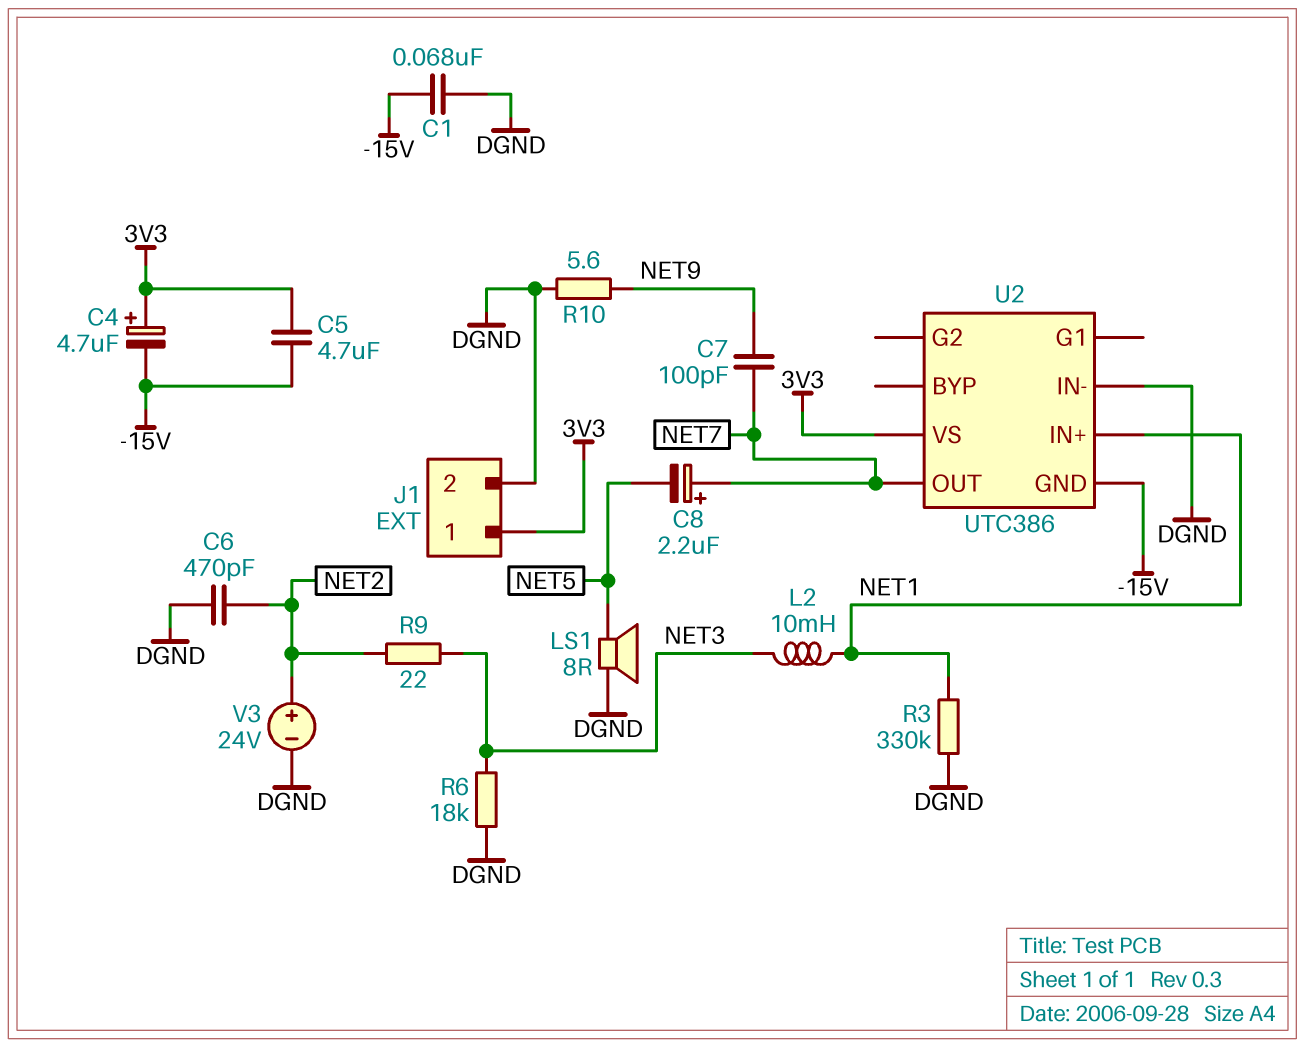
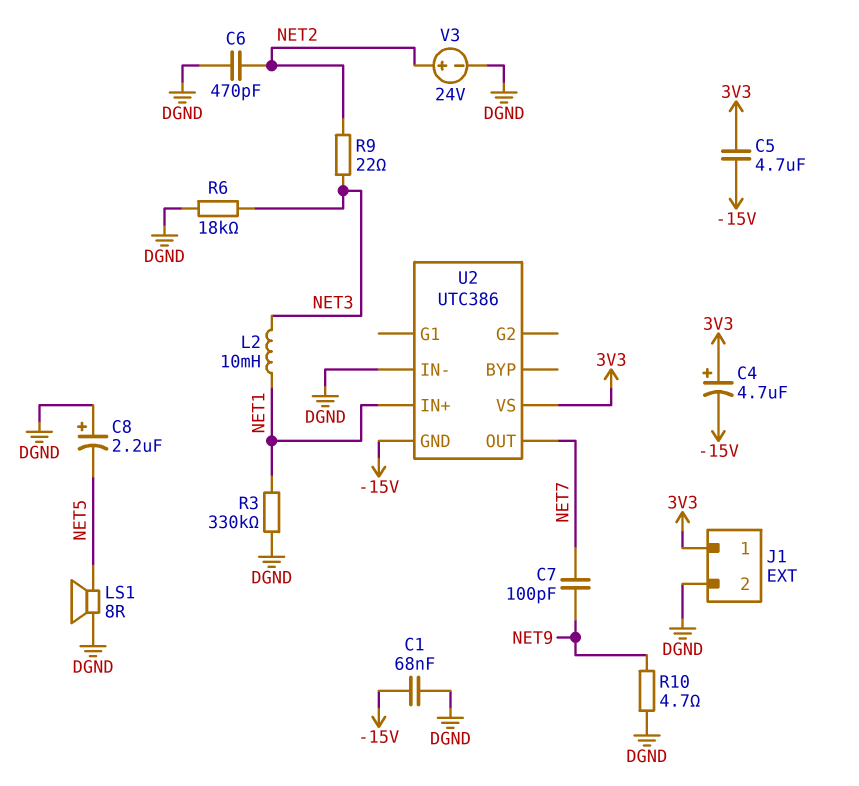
C8: 2.2uF (plus NET7, minus NET5) -> 2.2uF (plus DGND, minus NET5)
R10: 5.6 (DGND, NET9) -> 4.7 (DGND, NET9)

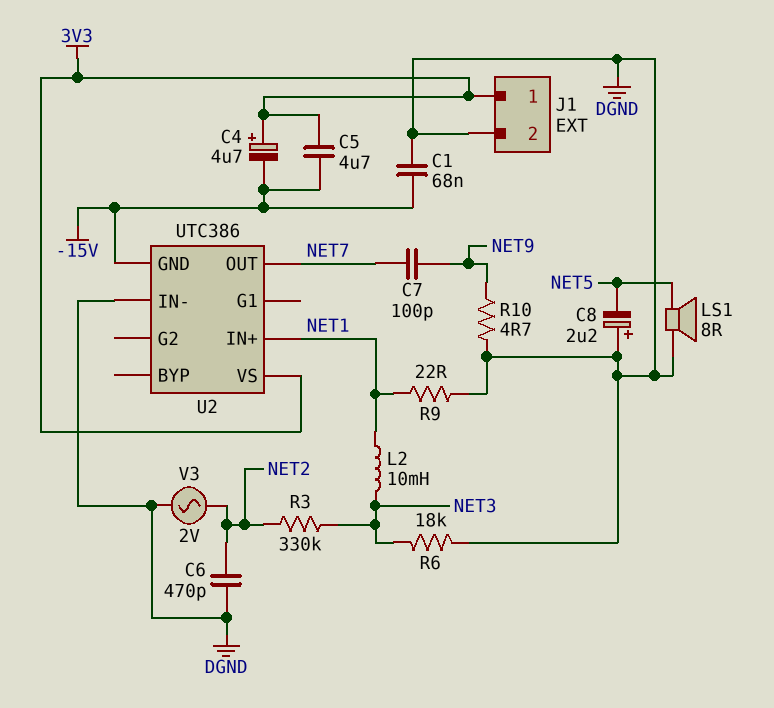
R3: 330k (DGND, NET1) -> 330k (NET2, NET3)
R9: 22 (NET2, NET3) -> 22 (DGND, NET1)
V3: 24V (plus NET2, minus DGND) -> AC 2V (DGND, NET2)

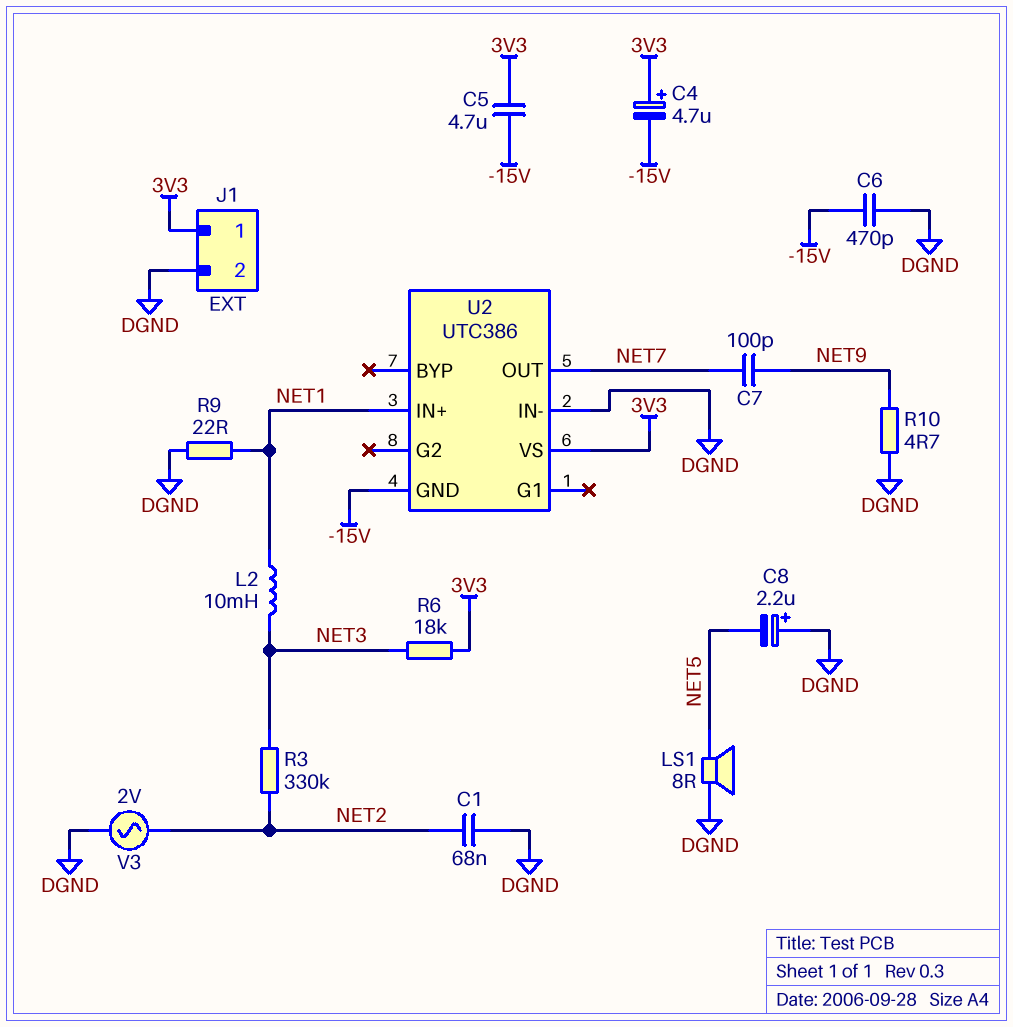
C1: 68nF (-15V, DGND) -> 68nF (DGND, NET2)
C6: 470pF (DGND, NET2) -> 470pF (-15V, DGND)
R6: 18k (DGND, NET3) -> 18k (3V3, NET3)

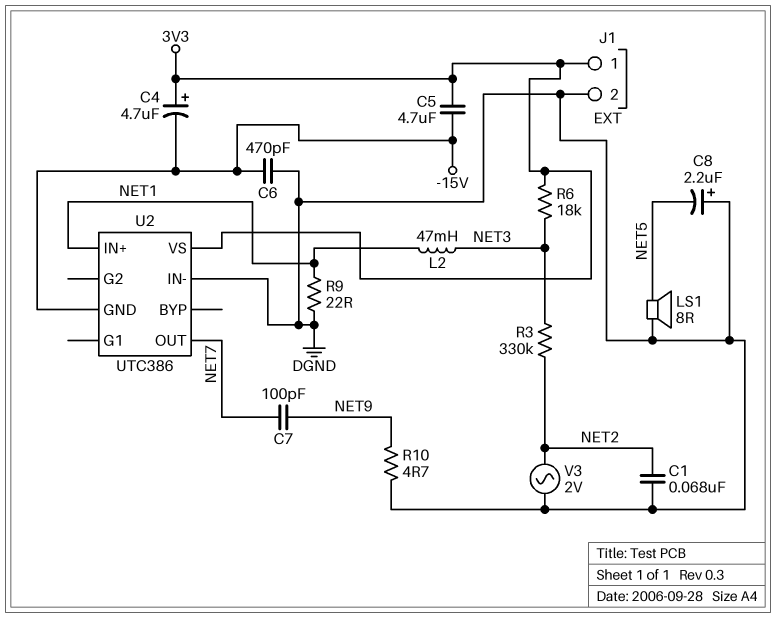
L2: 10mH (NET1, NET3) -> 47mH (NET1, NET3)

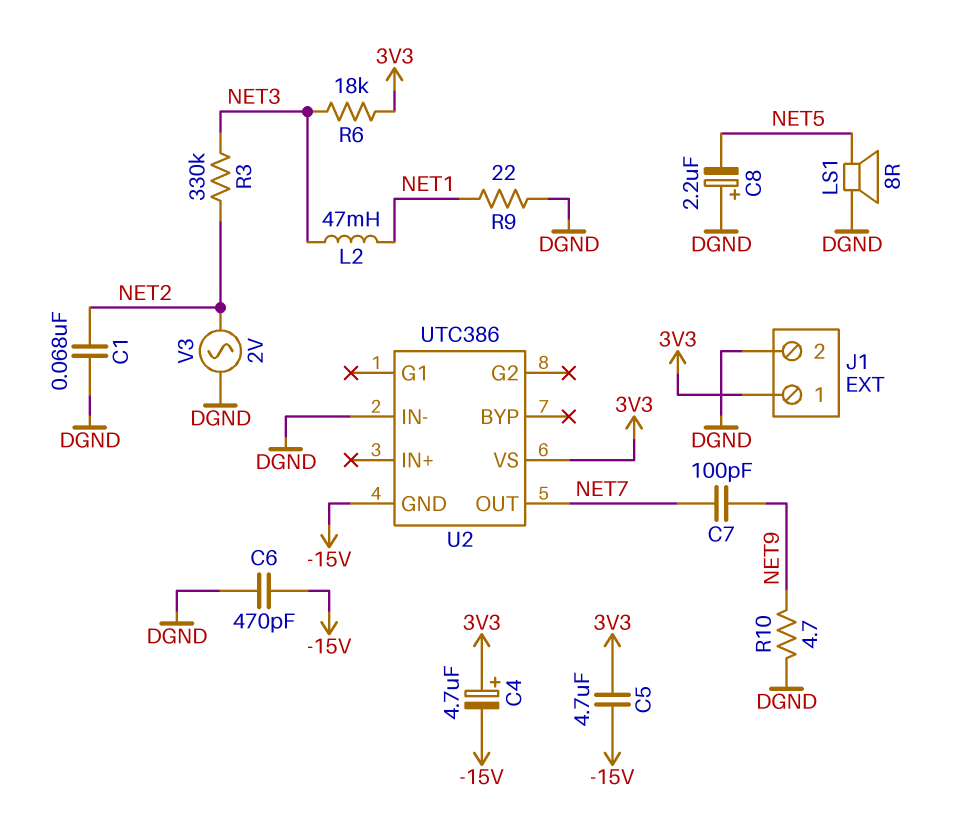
U2 pin IN+: NET1 -> none

